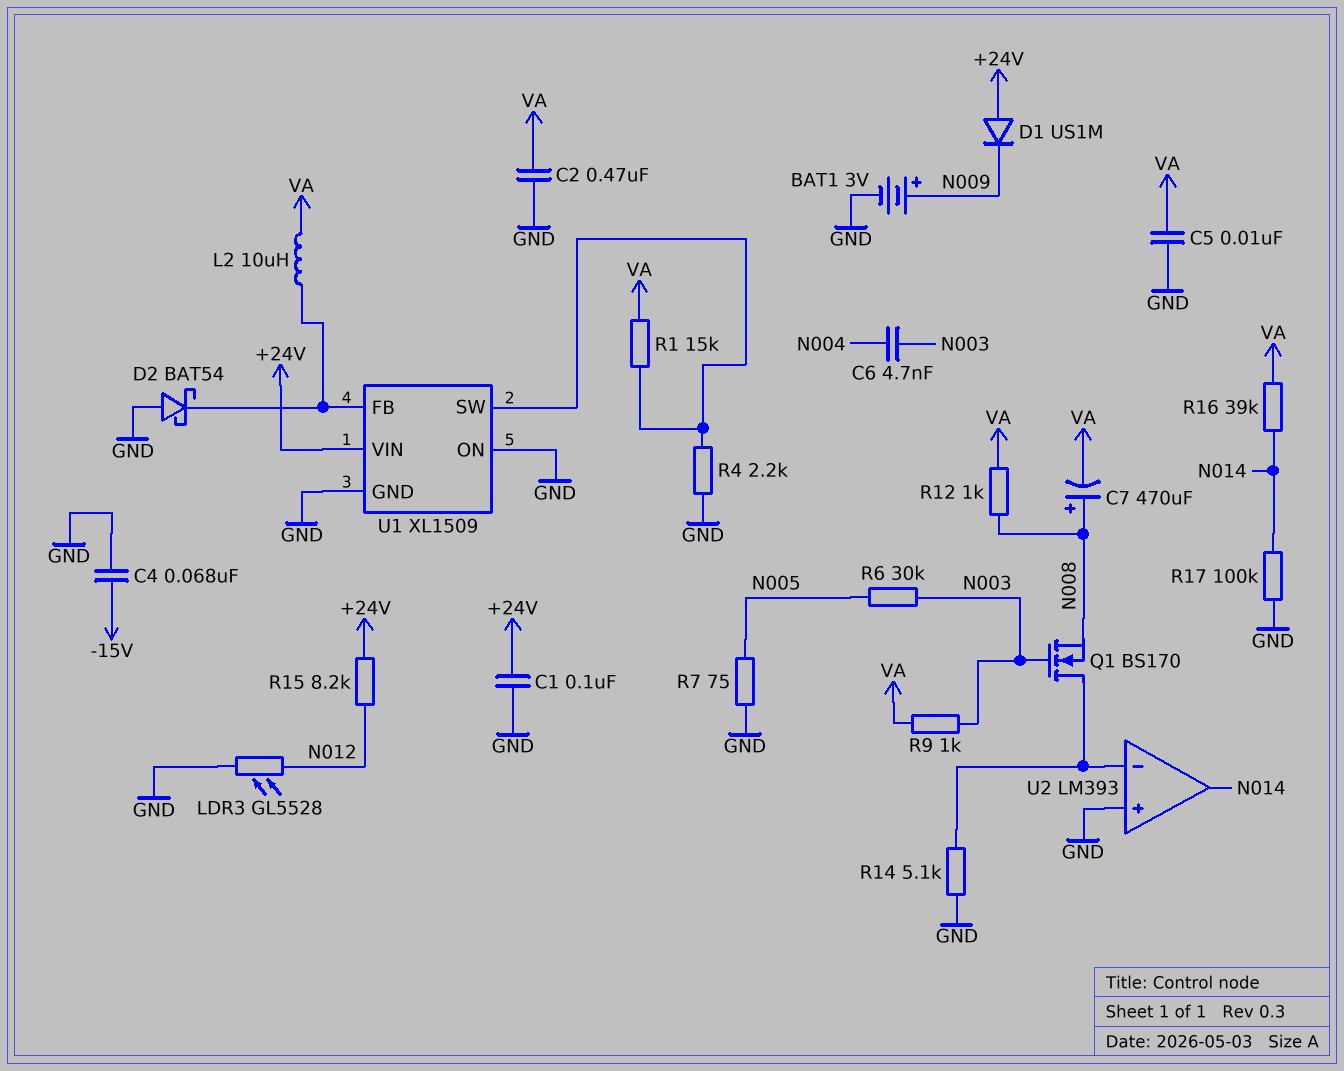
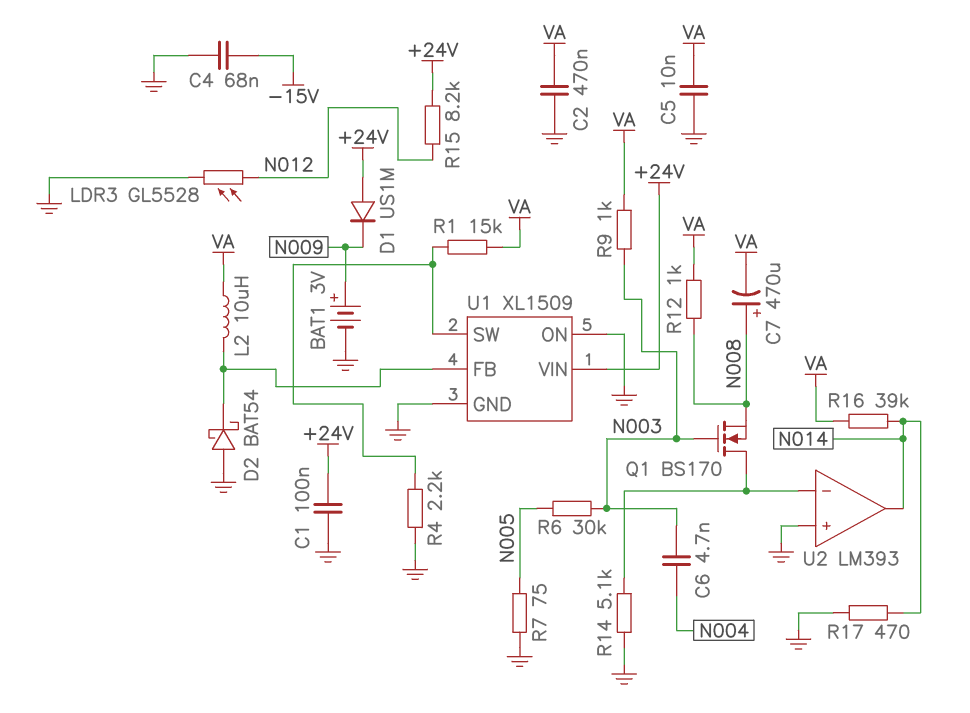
R17: 100k (GND, N014) -> 470 (GND, N014)

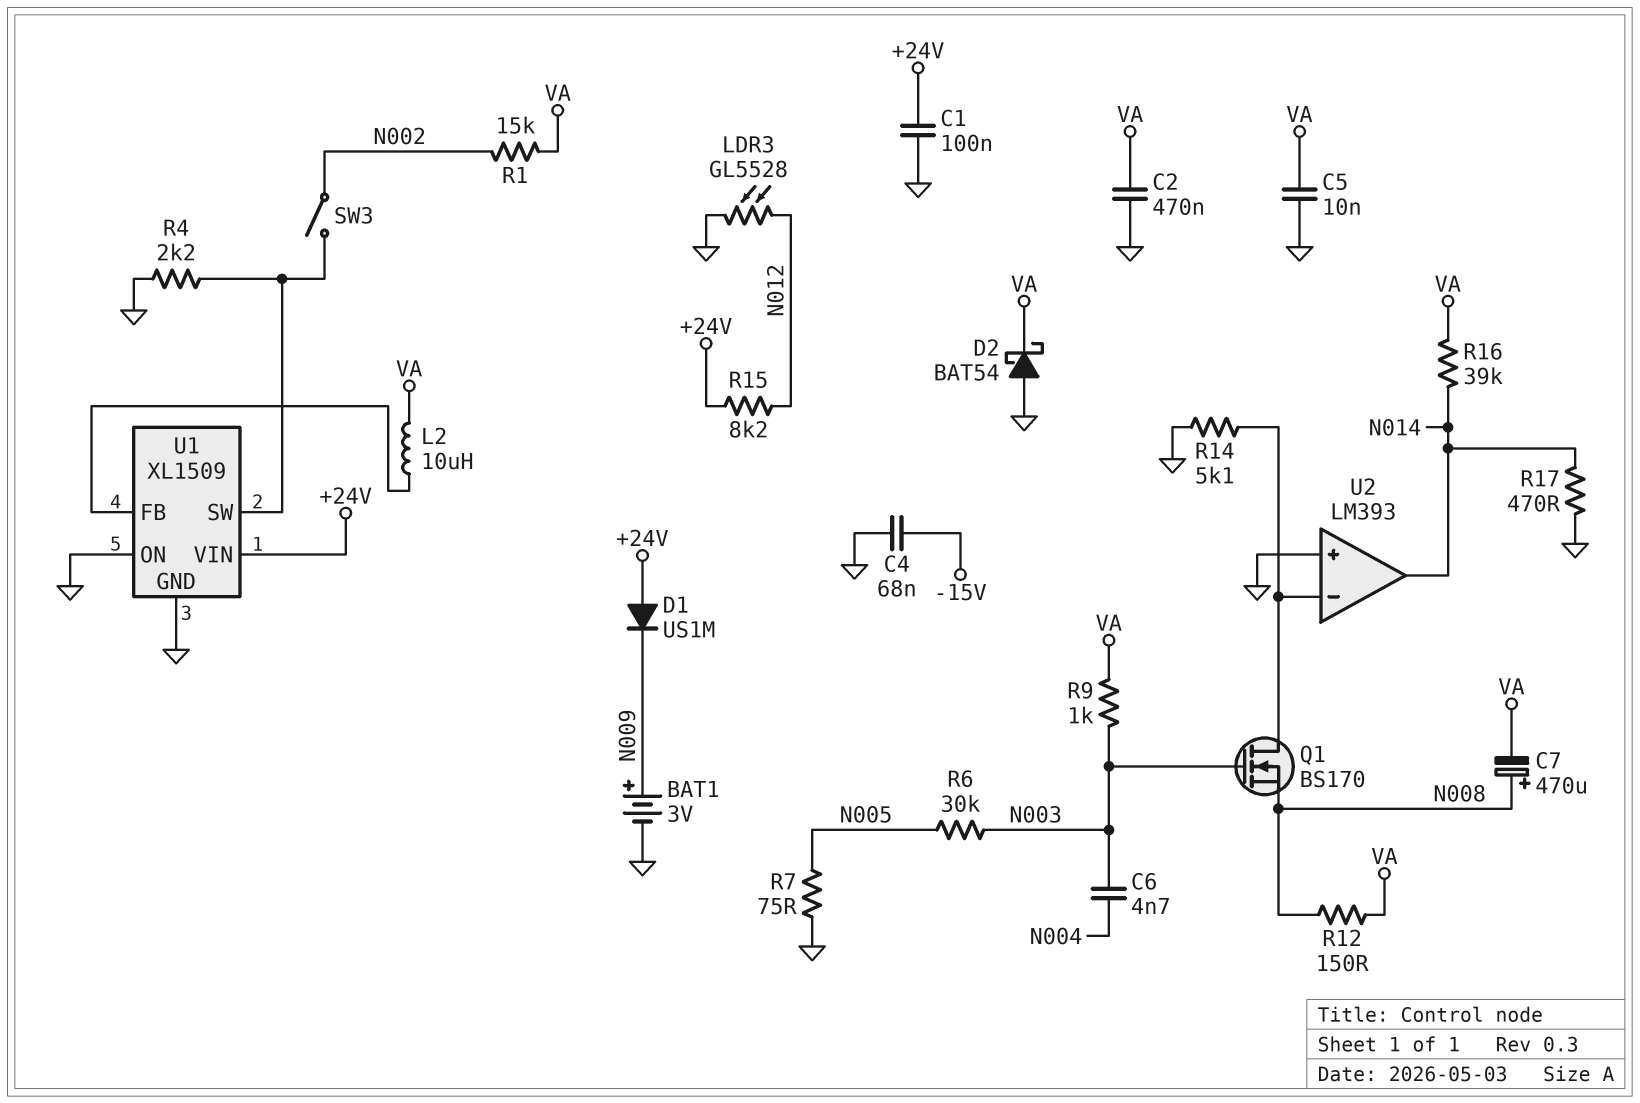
D2: schottky BAT54 (A GND, K U1/FB) -> schottky BAT54 (A GND, K VA)
R1: 15k (U1/SW, VA) -> 15k (N002, VA)
R12: 1k (N008, VA) -> 150 (N008, VA)
SW3: none -> switch (N002, U1/SW)

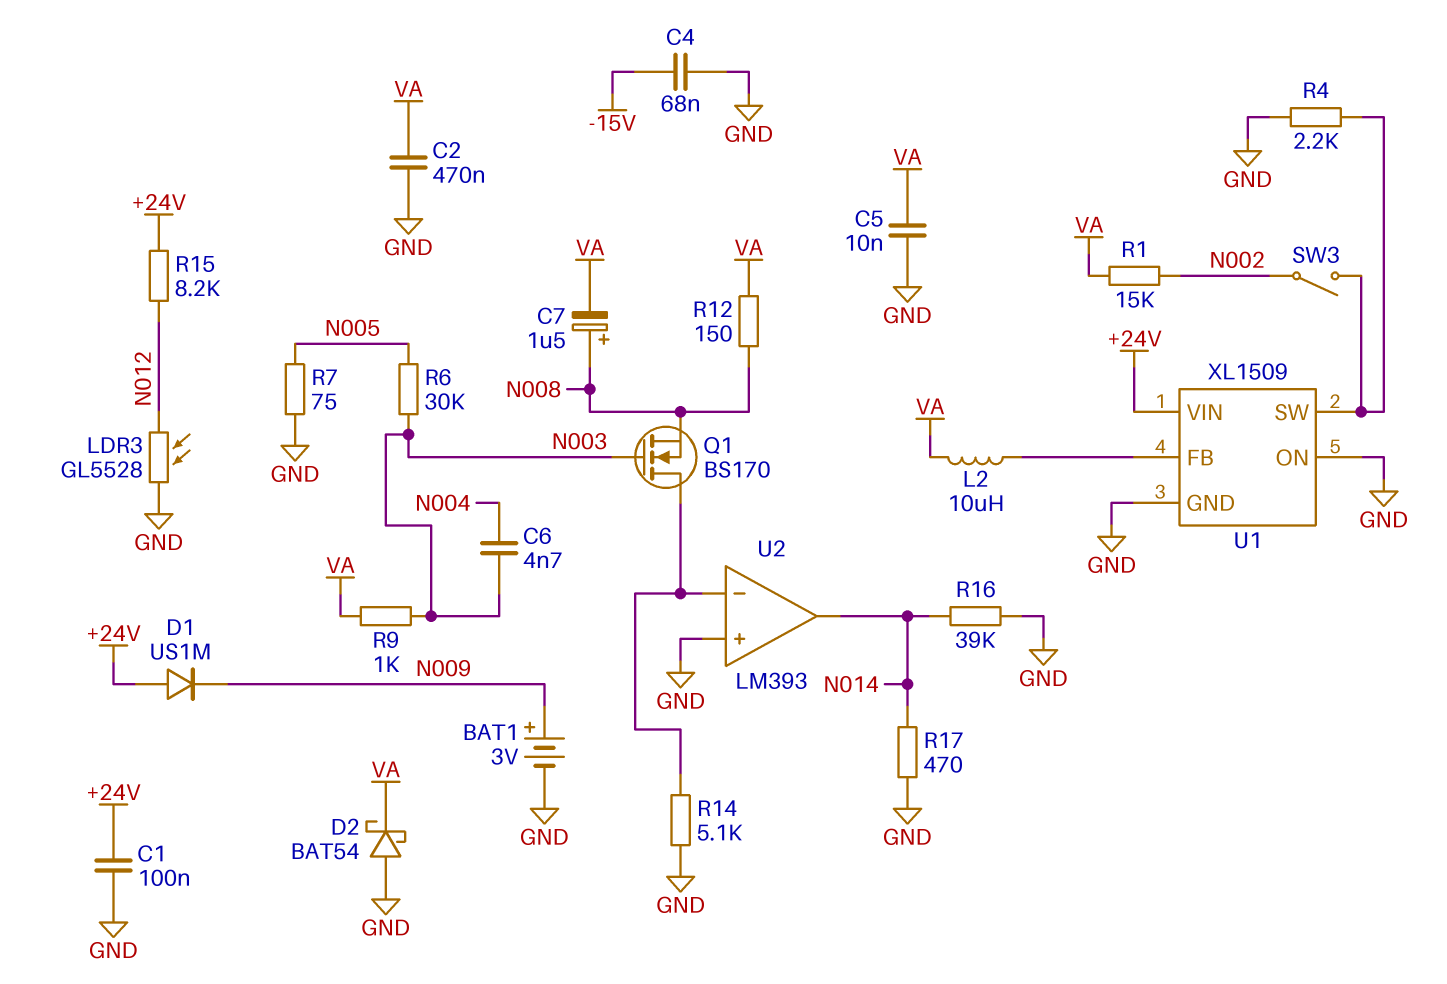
C7: 470uF (plus N008, minus VA) -> 1.5uF (plus N008, minus VA)
R16: 39k (N014, VA) -> 39k (GND, N014)

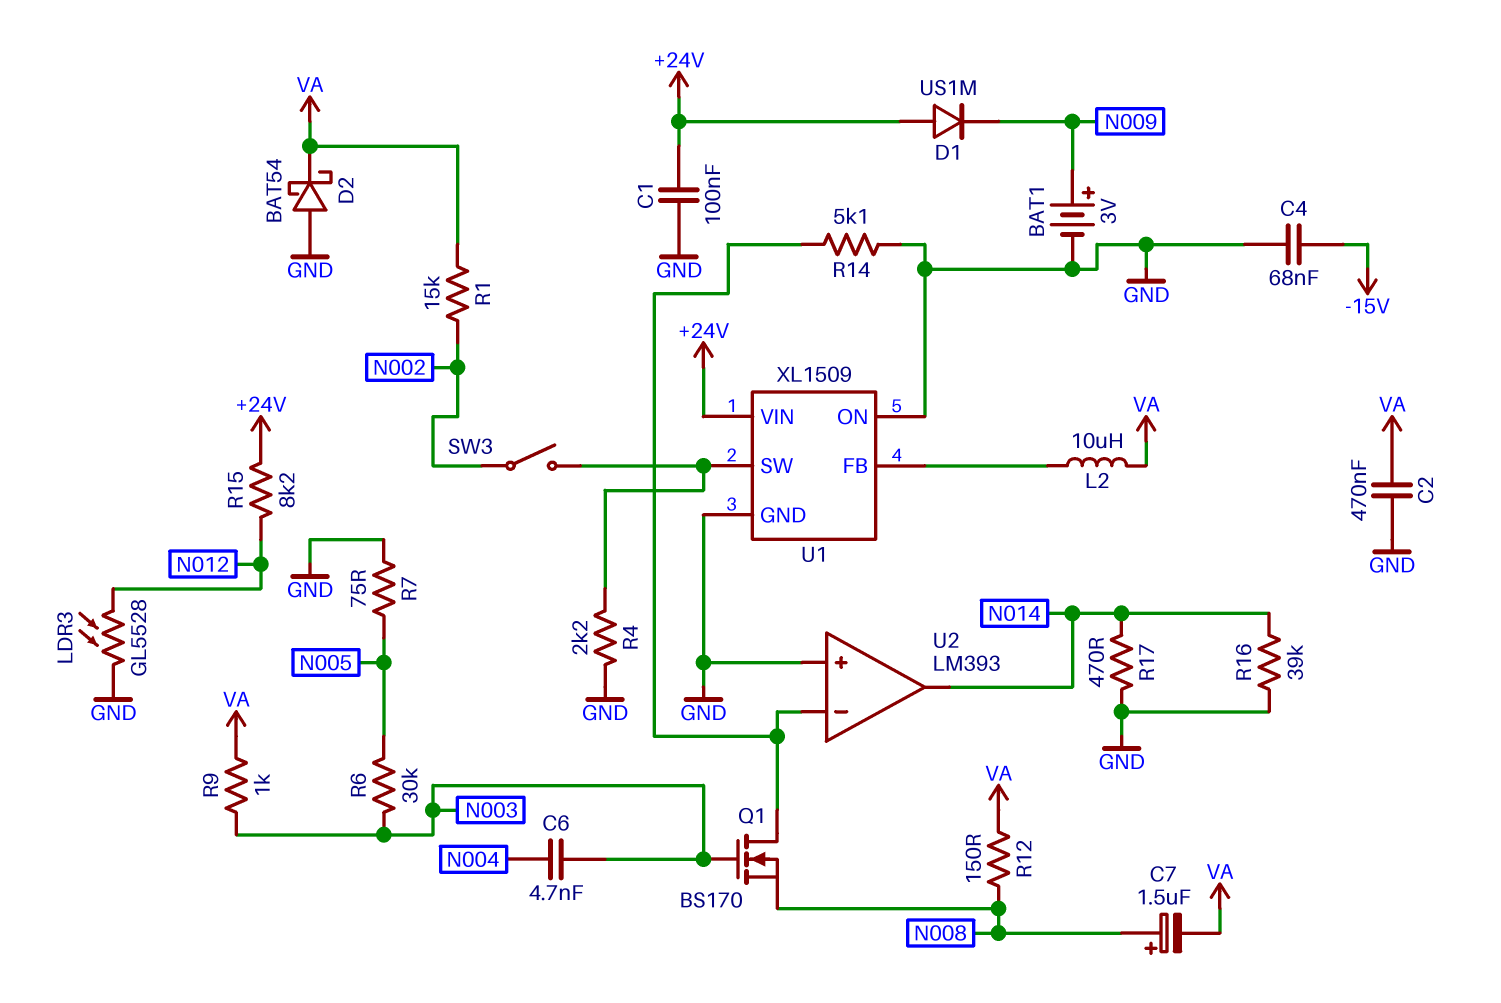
C5: 10nF (GND, VA) -> none

